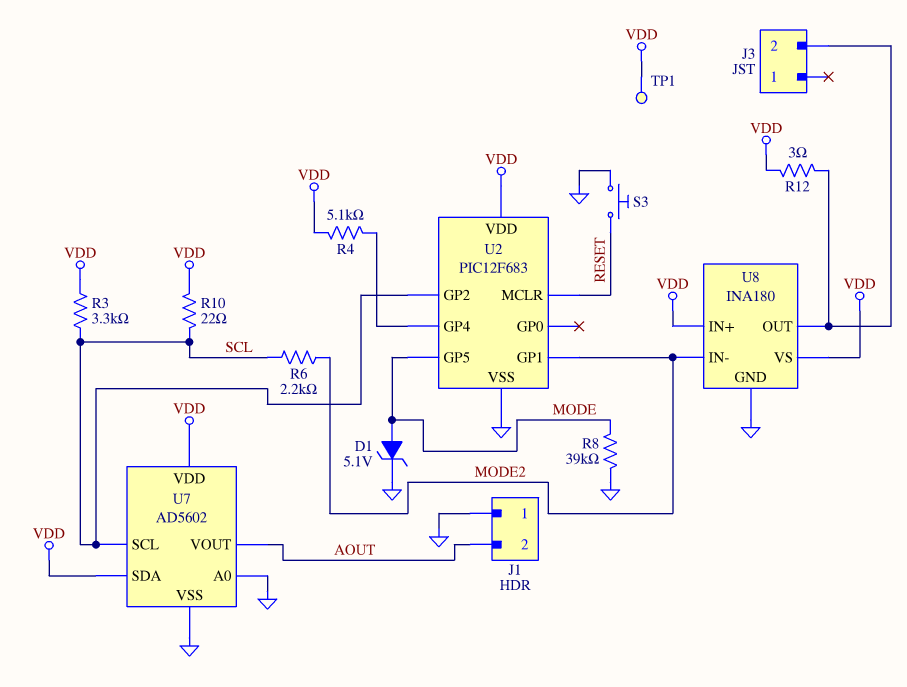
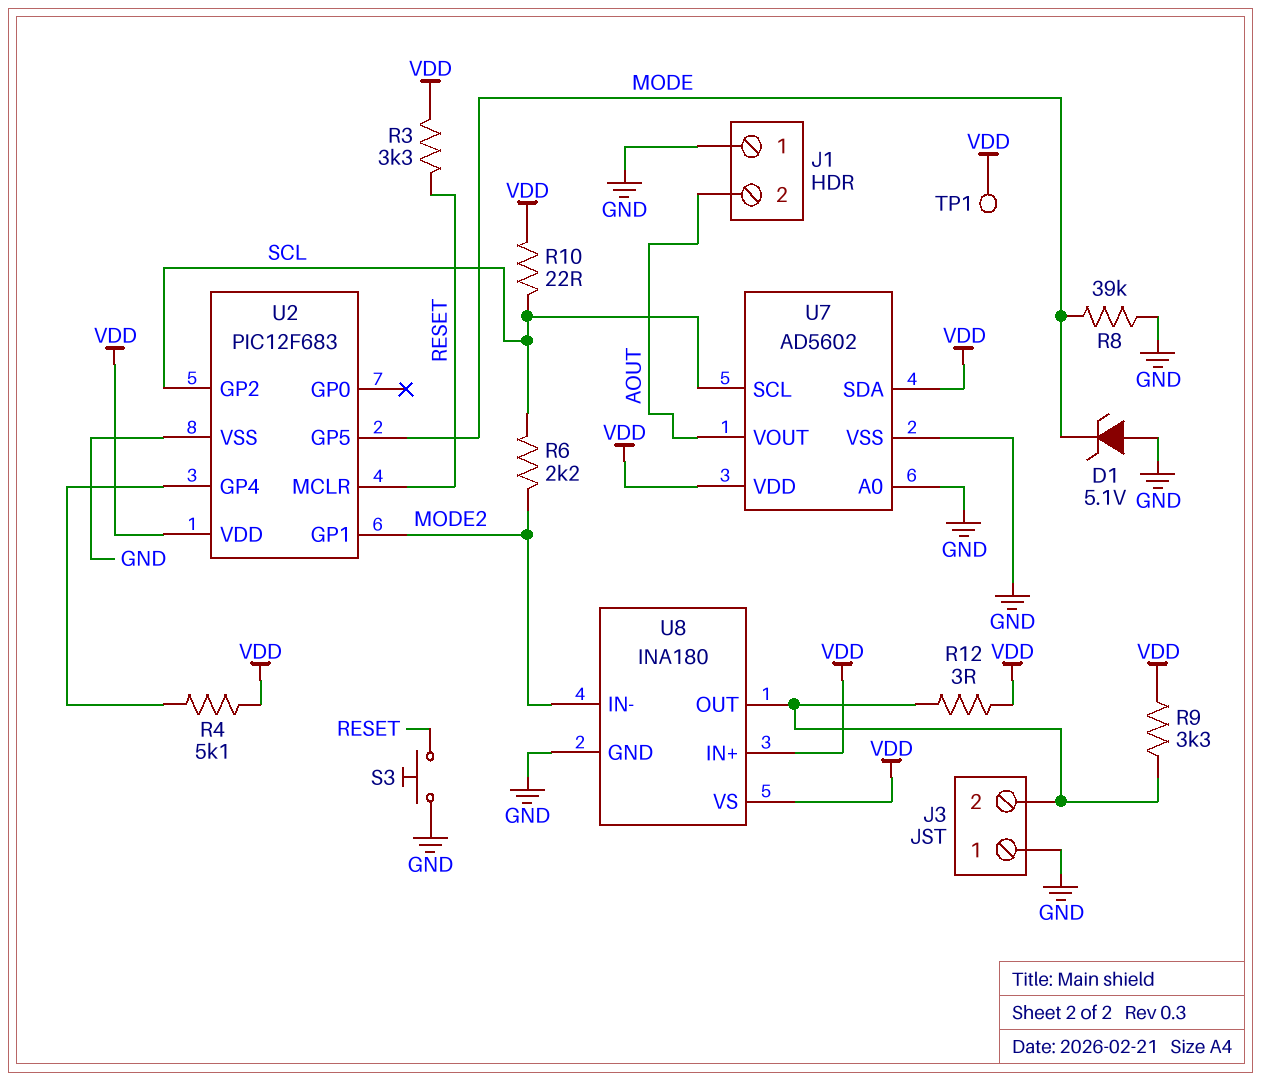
D1: zener 5.1V (A MODE, K GND) -> zener 5.1V (A GND, K MODE)
J3 pin 1: none -> GND
R3: 3.3k (SCL, VDD) -> 3.3k (RESET, VDD)
R9: none -> 3.3k (J3/2, VDD)

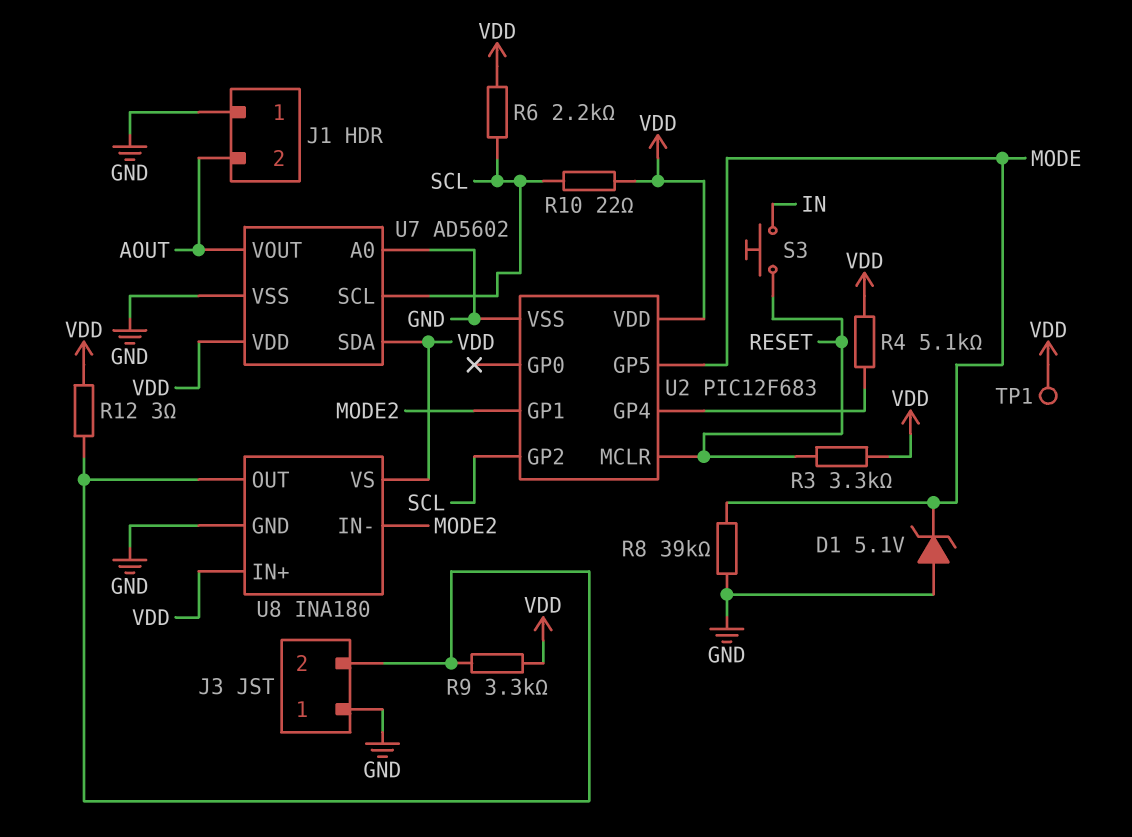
R6: 2.2k (MODE2, SCL) -> 2.2k (SCL, VDD)
S3: button (GND, RESET) -> button (IN, RESET)

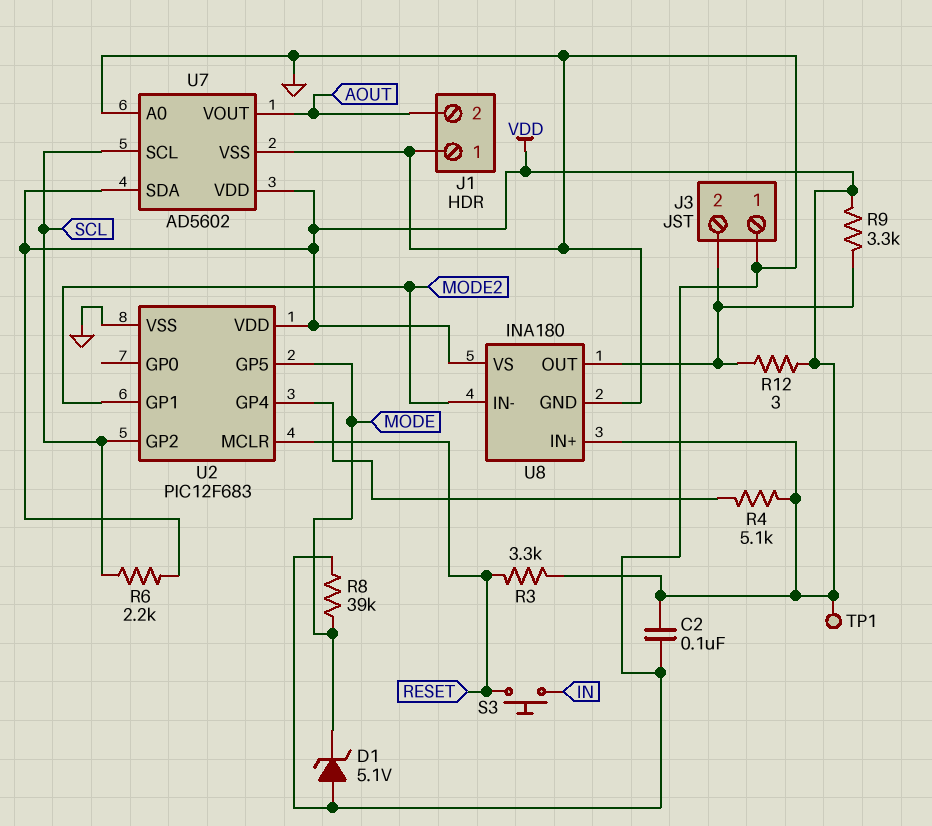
C2: none -> 100nF (GND, VDD)
R10: 22 (SCL, VDD) -> none

